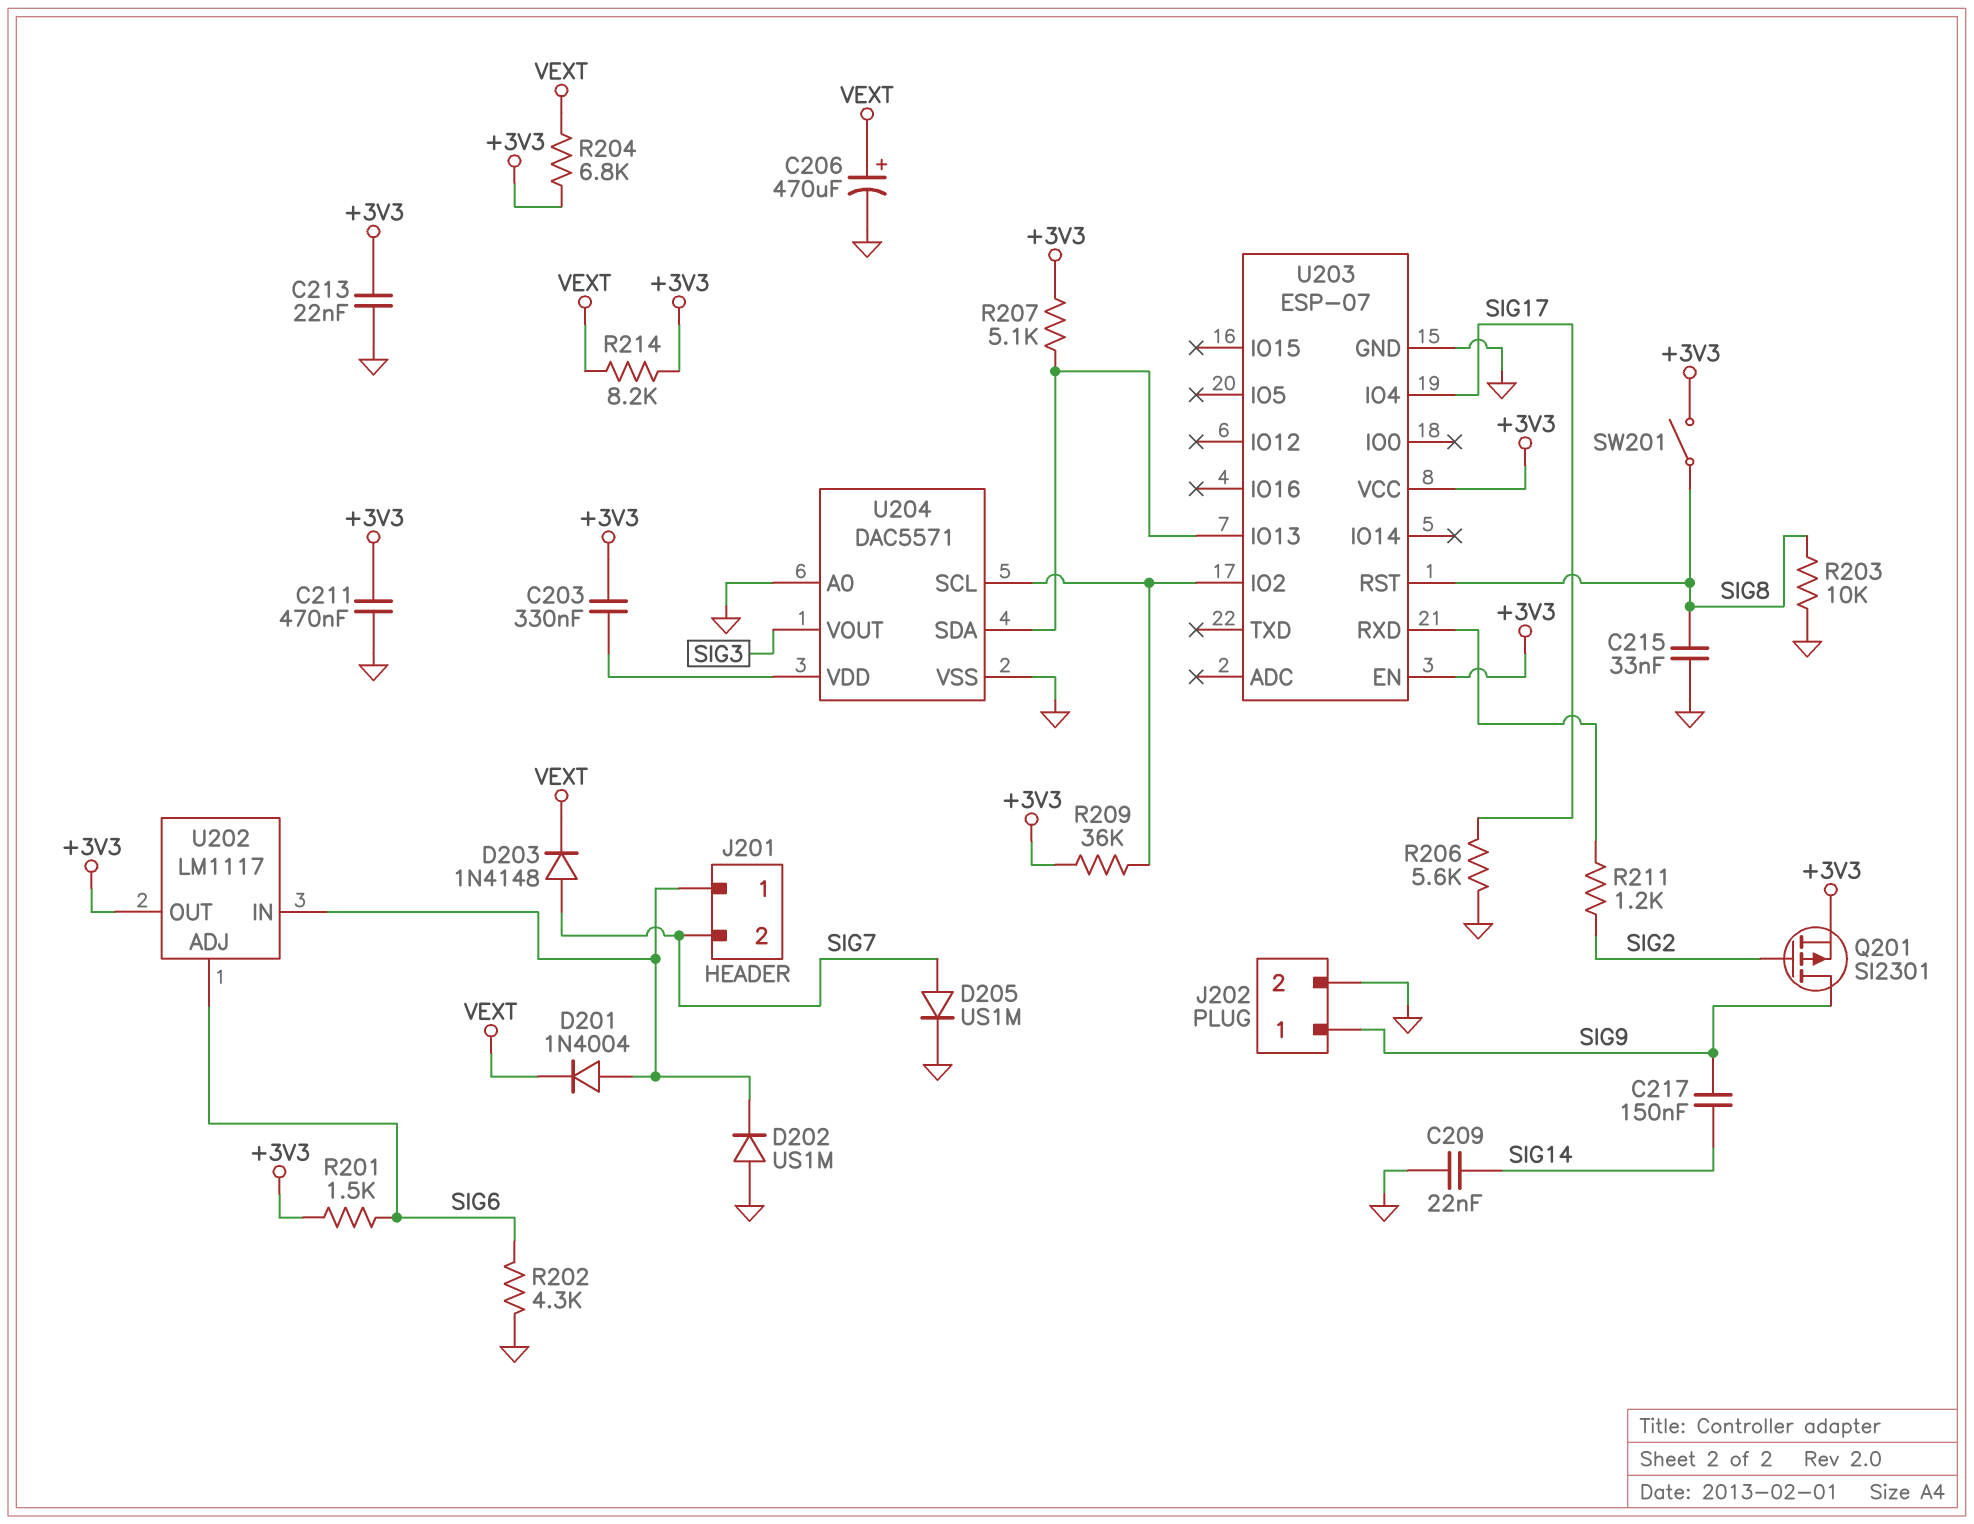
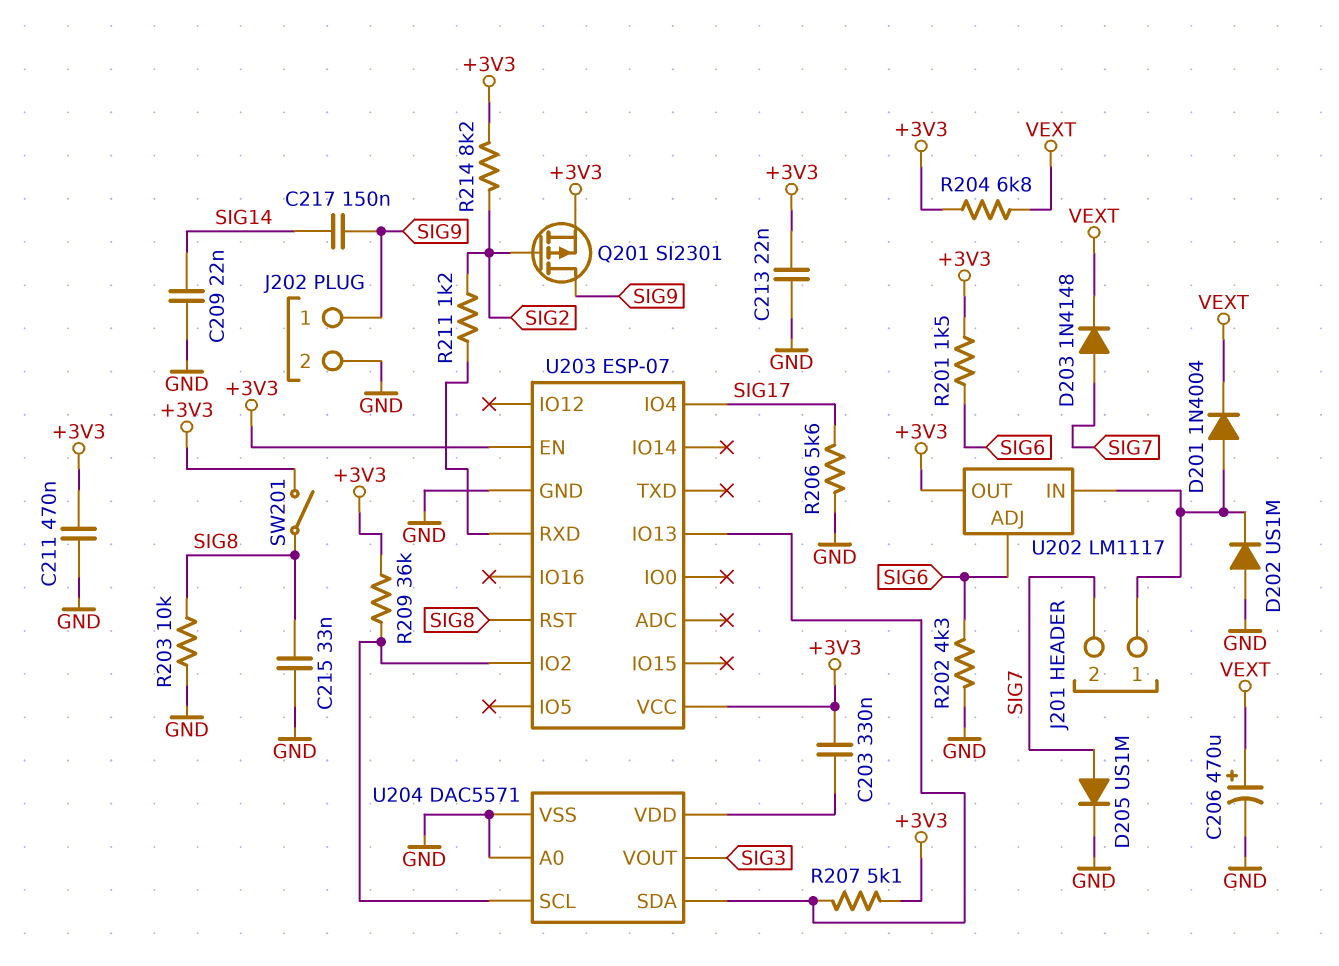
R214: 8.2k (+3V3, VEXT) -> 8.2k (+3V3, SIG2)

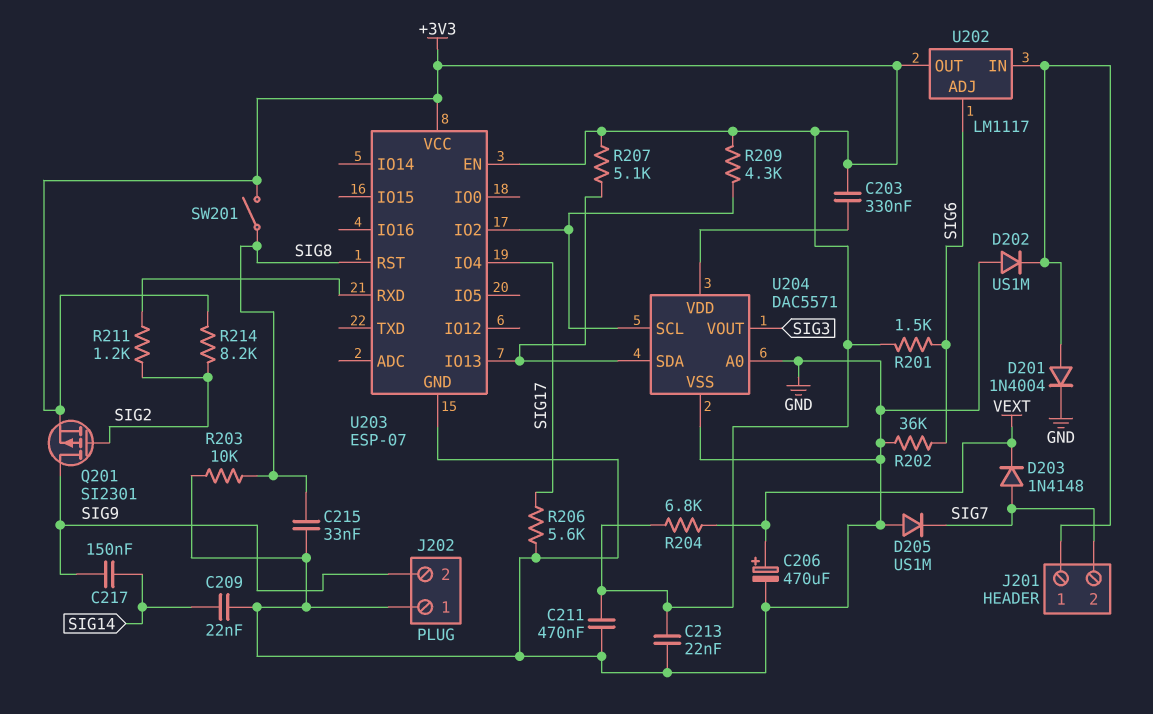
D201: diode 1N4004 (A J201/1, K VEXT) -> diode 1N4004 (A J201/1, K GND)
D205: diode US1M (A SIG7, K GND) -> diode US1M (A GND, K SIG7)
J202 pin 1: SIG9 -> GND
J202 pin 2: GND -> SIG9
R202: 4.3k (GND, SIG6) -> 36k (GND, SIG6)
R209: 36k (+3V3, U203/IO2) -> 4.3k (+3V3, U203/IO2)

